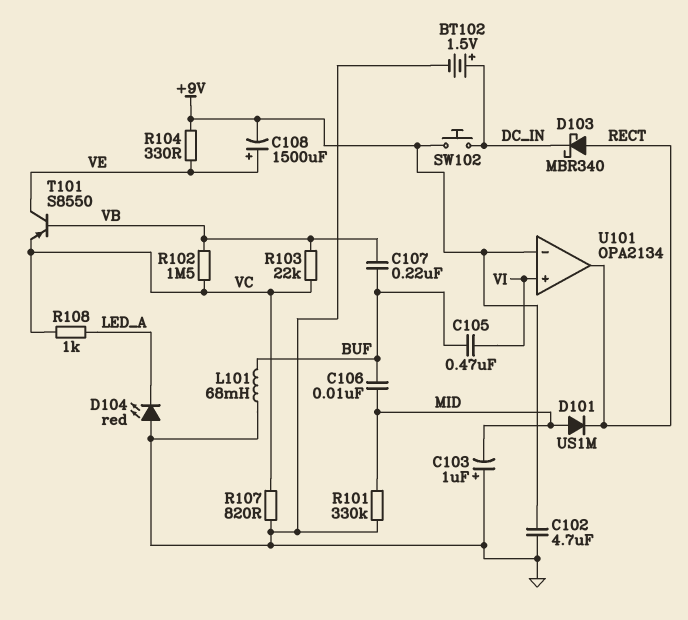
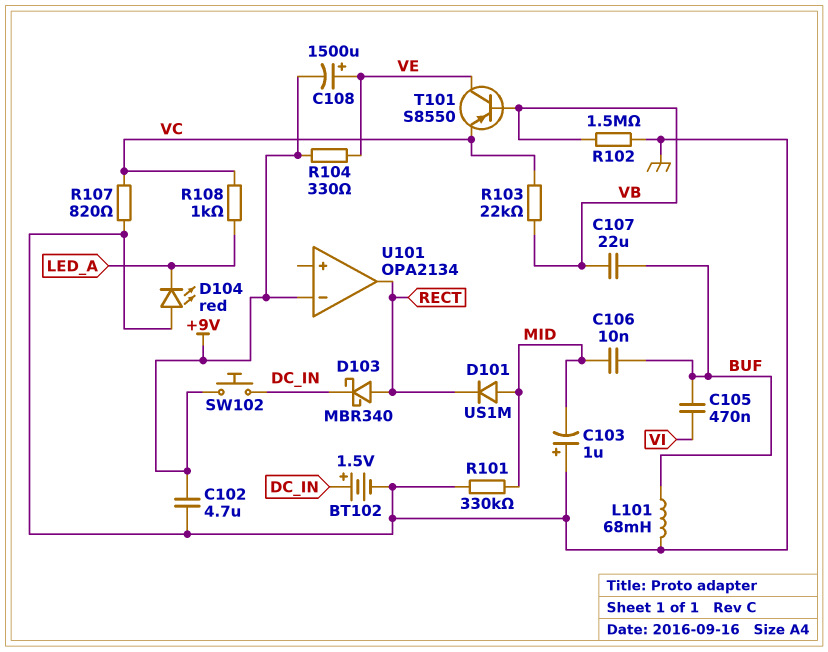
C107: 220nF (BUF, VB) -> 22uF (BUF, VB)
R102: 1.5M (VB, VC) -> 1.5M (GND, VB)
U101 pin in+: VI -> none

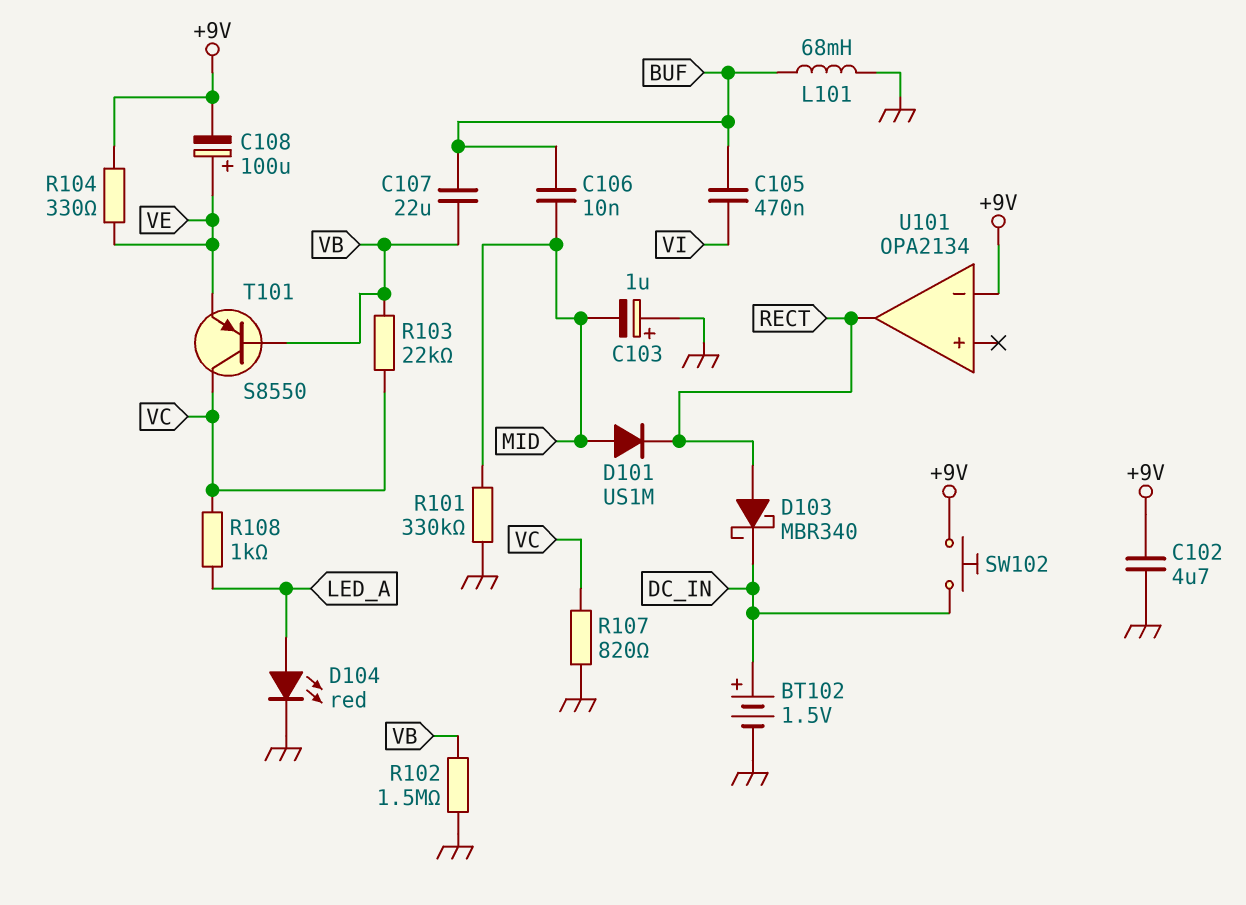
C108: 1500uF (plus VE, minus +9V) -> 100uF (plus VE, minus +9V)
D104: LED red (A GND, K LED_A) -> LED red (A LED_A, K GND)
T101: PNP S8550 (B VB, C VE, E VC) -> PNP S8550 (B VB, C VC, E VE)

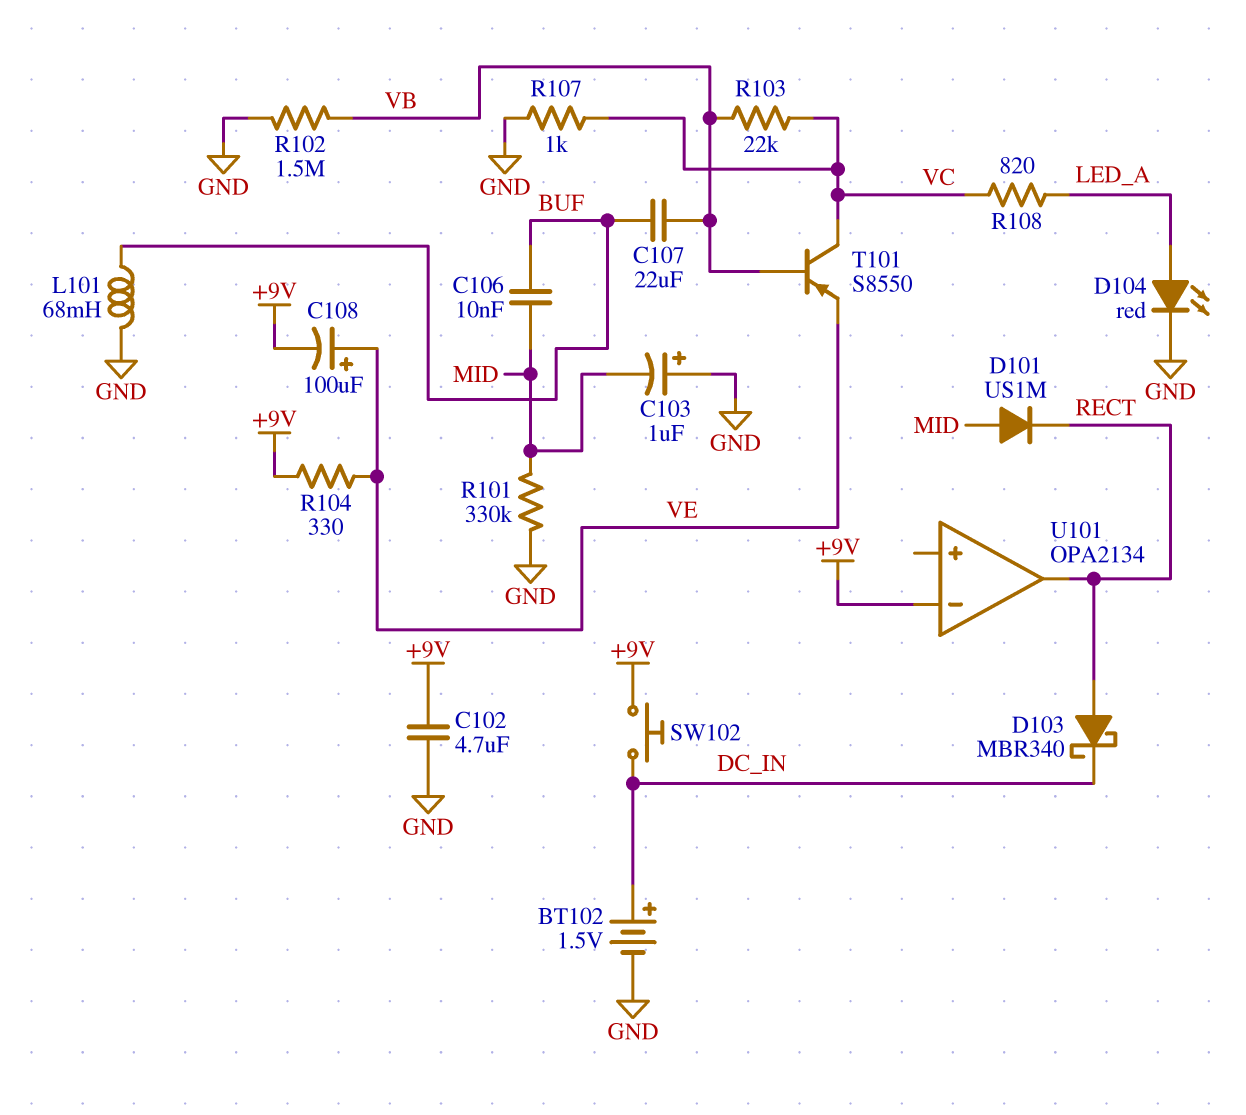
C105: 470nF (BUF, VI) -> none
R107: 820 (GND, VC) -> 1k (GND, VC)
R108: 1k (LED_A, VC) -> 820 (LED_A, VC)

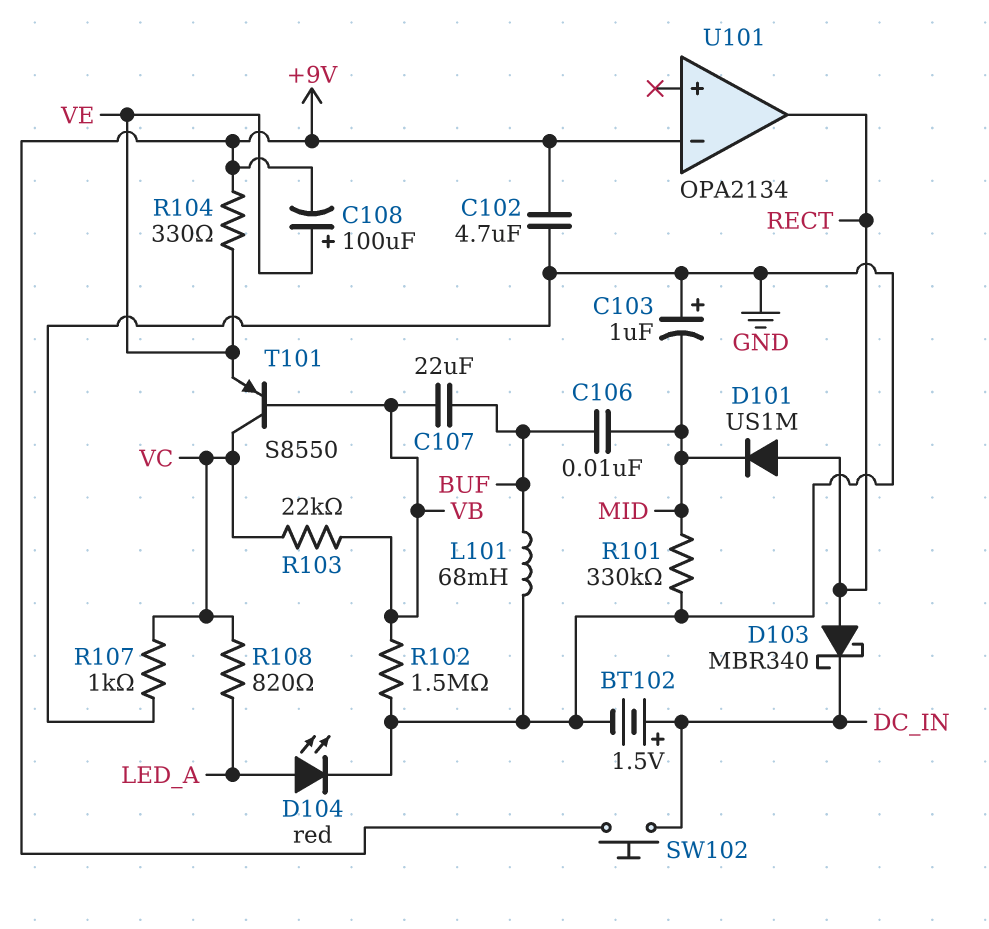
D101: diode US1M (A MID, K RECT) -> diode US1M (A RECT, K MID)

